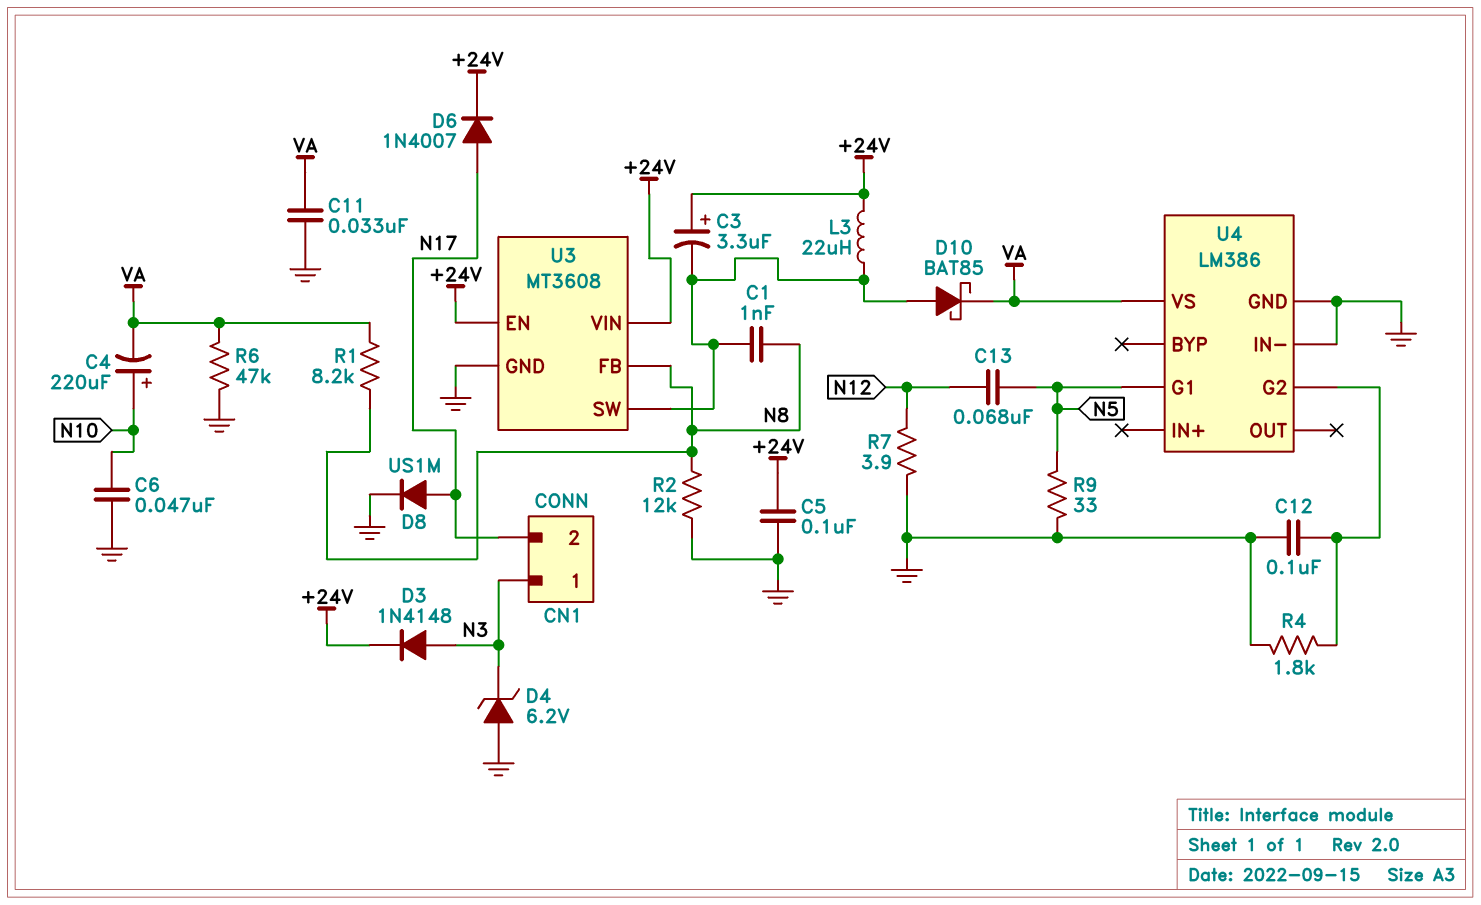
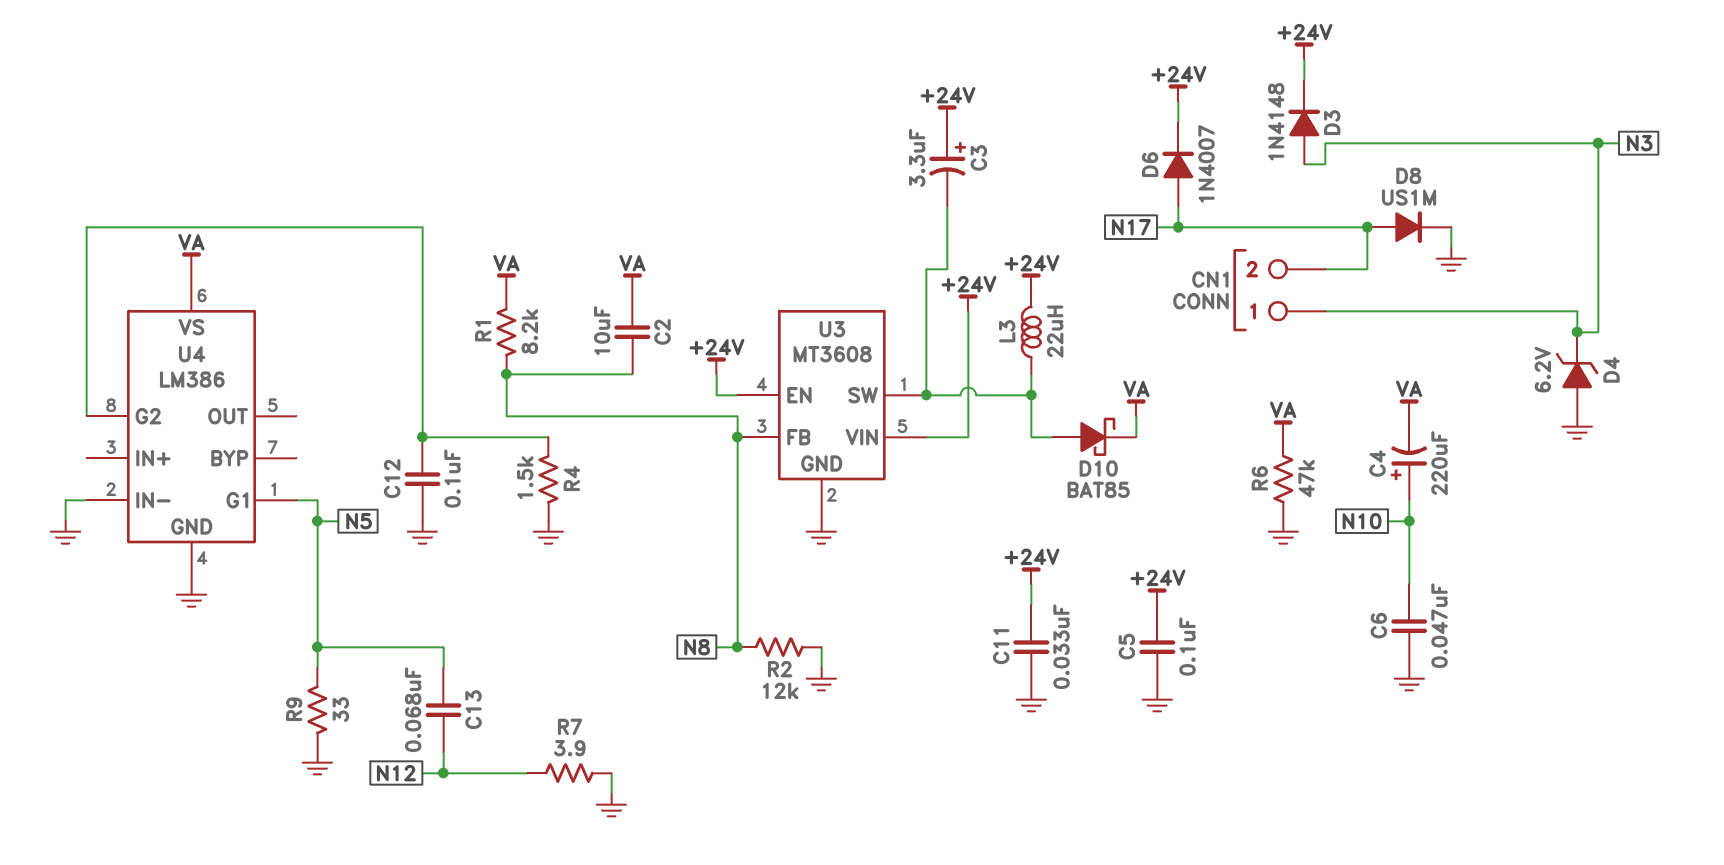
C1: 1nF (N8, U3/SW) -> none
C2: none -> 10uF (N8, VA)
C11: 33nF (GND, VA) -> 33nF (+24V, GND)
R4: 1.8k (GND, U4/G2) -> 1.5k (GND, U4/G2)

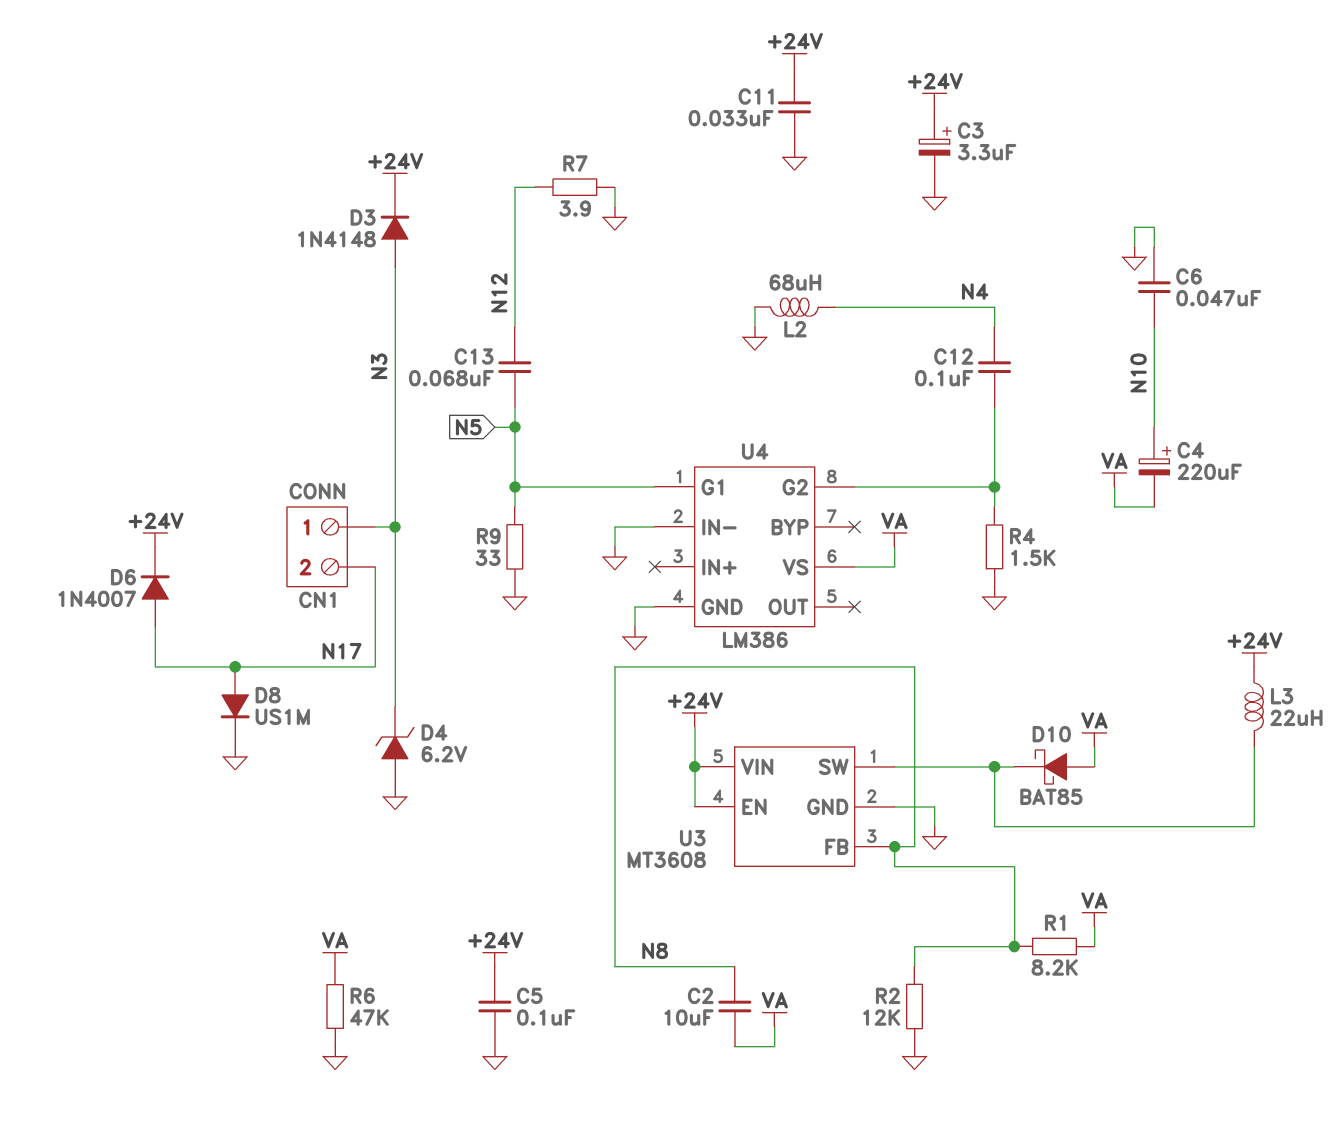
C3: 3.3uF (plus +24V, minus U3/SW) -> 3.3uF (plus +24V, minus GND)
C12: 100nF (GND, U4/G2) -> 100nF (N4, U4/G2)
D10: schottky BAT85 (A U3/SW, K VA) -> schottky BAT85 (A VA, K U3/SW)
L2: none -> 68uH (GND, N4)

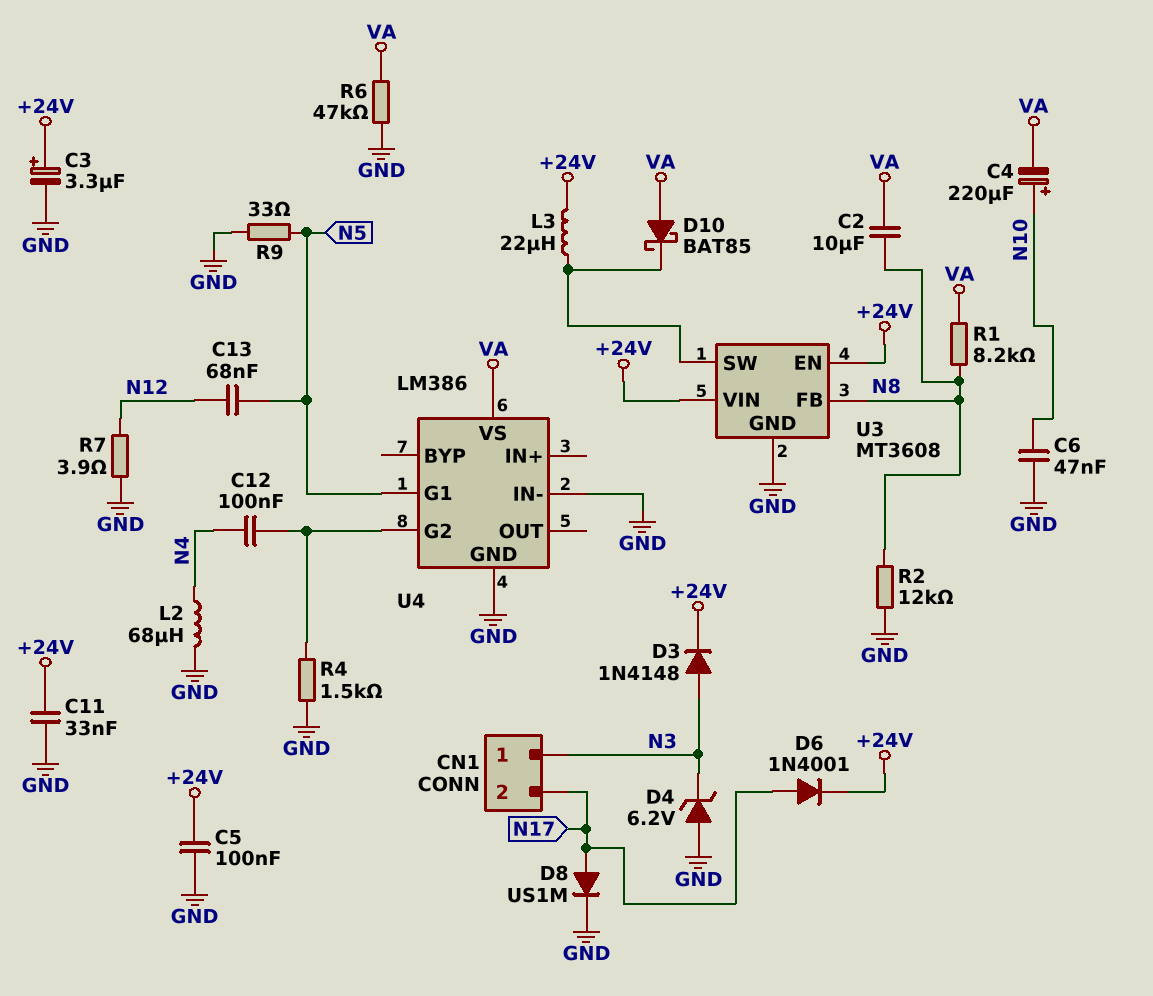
D6: diode 1N4007 (A N17, K +24V) -> diode 1N4001 (A N17, K +24V)

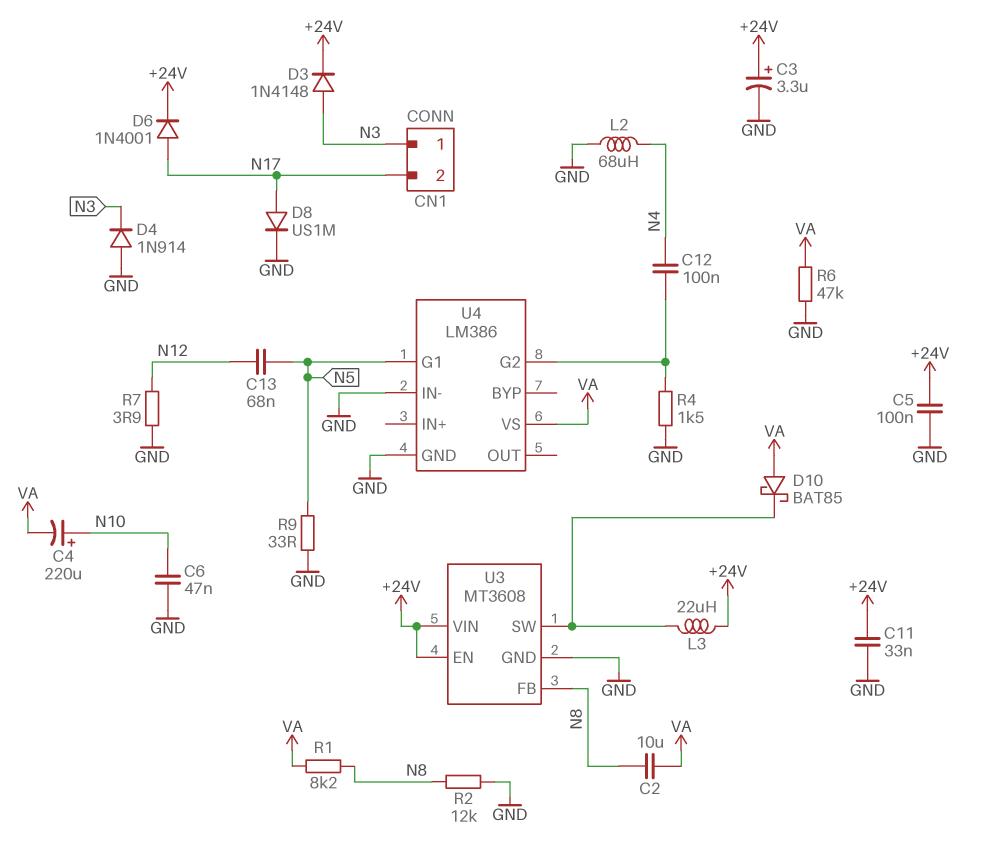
D4: zener 6.2V (A GND, K N3) -> diode 1N914 (A GND, K N3)

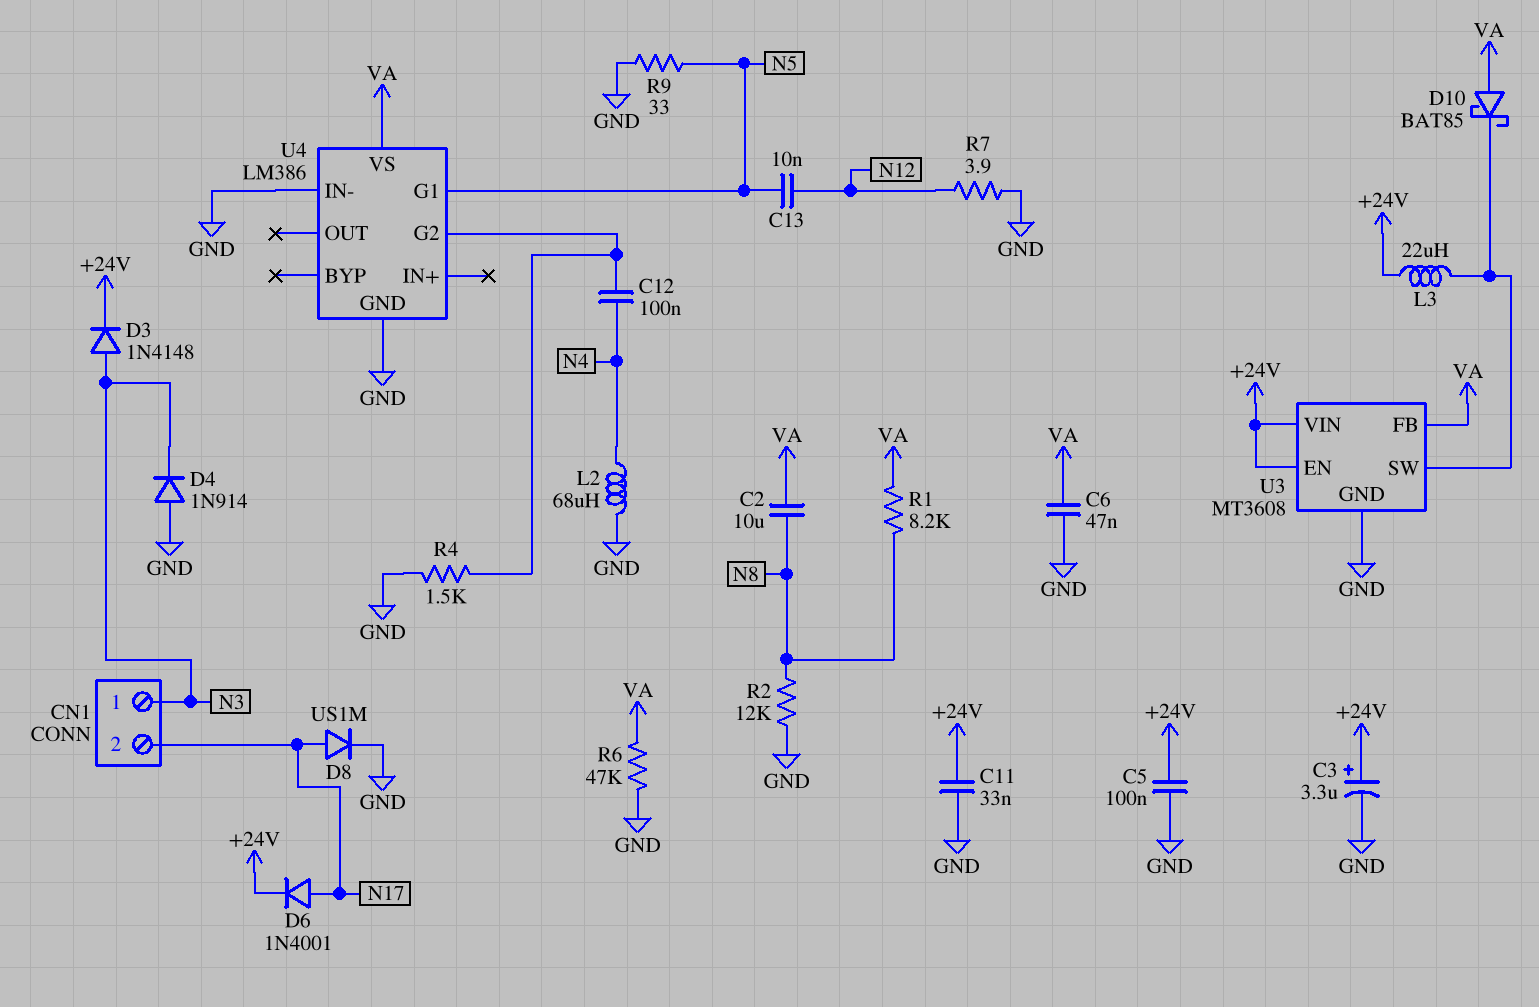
C4: 220uF (plus N10, minus VA) -> none
C6: 47nF (GND, N10) -> 47nF (GND, VA)
C13: 68nF (N5, N12) -> 10nF (N5, N12)
U3 pin FB: N8 -> VA

